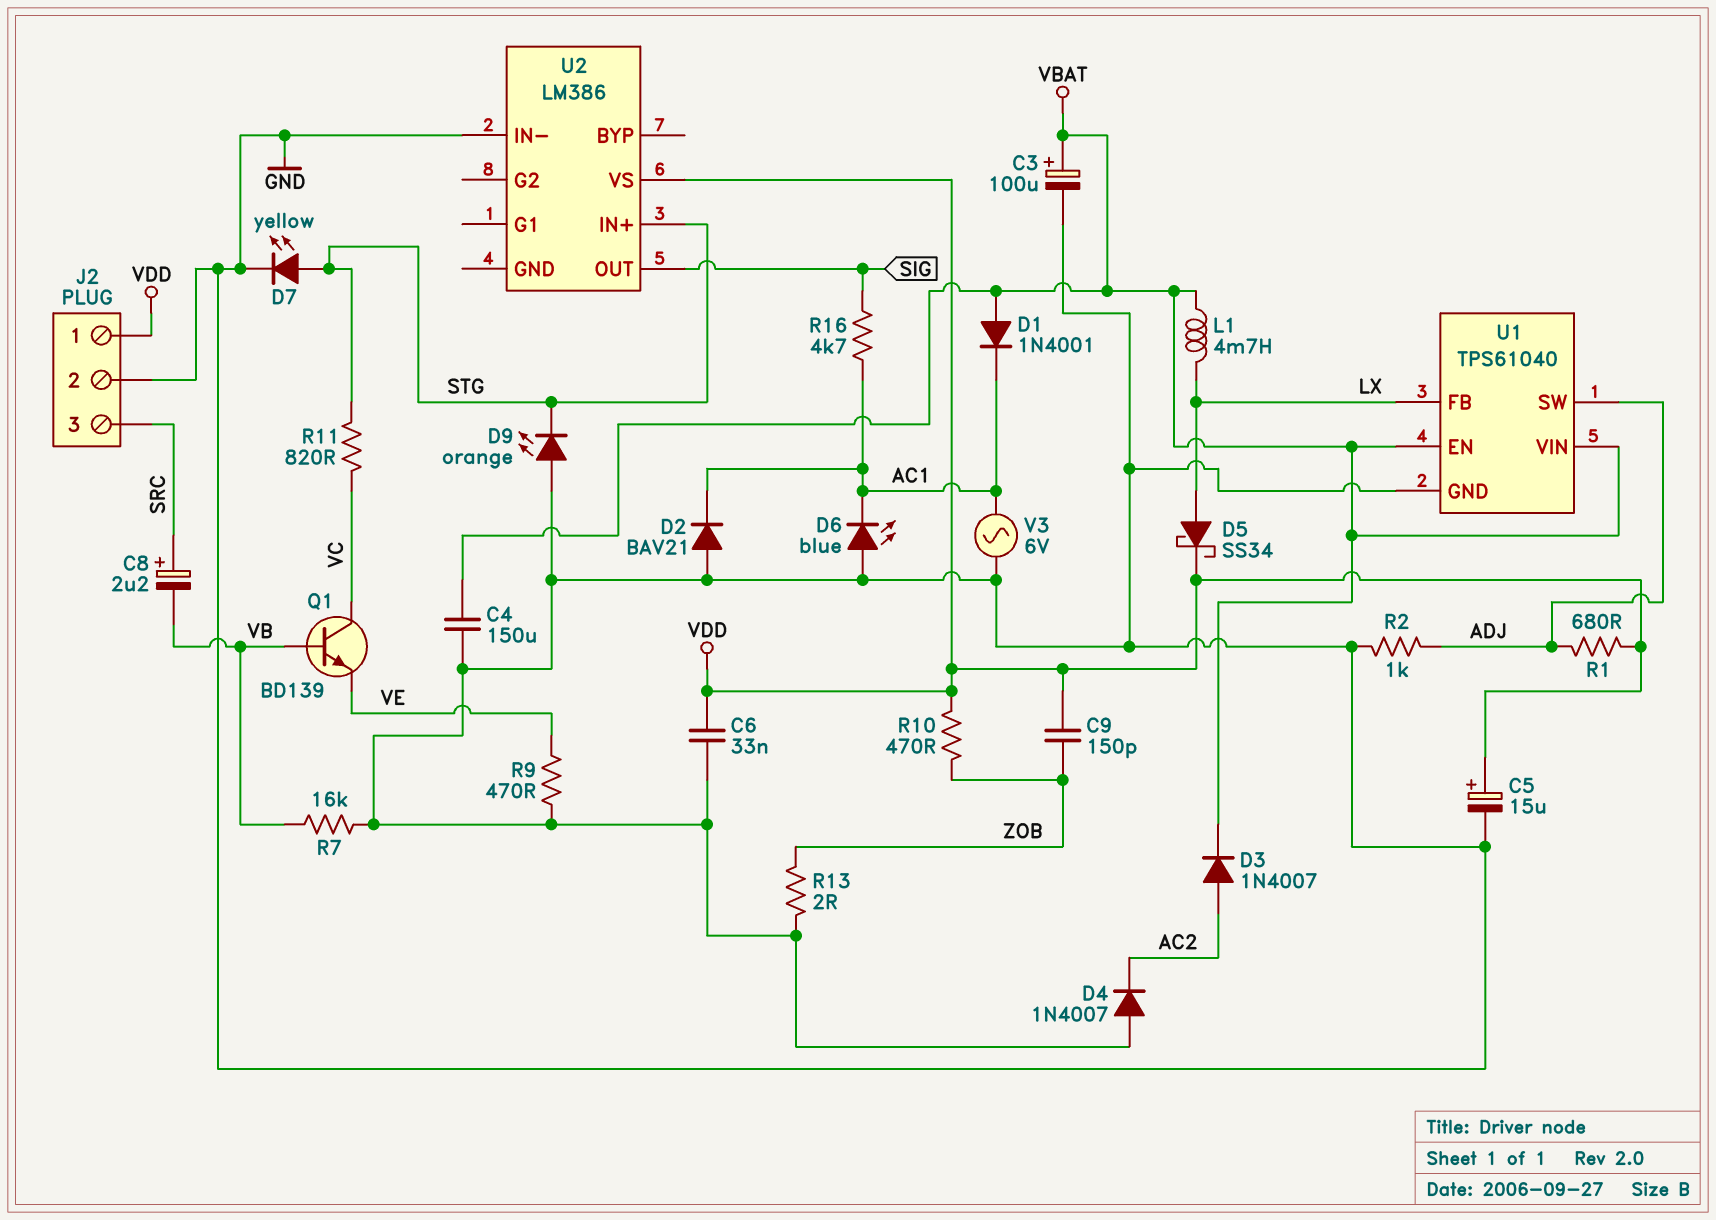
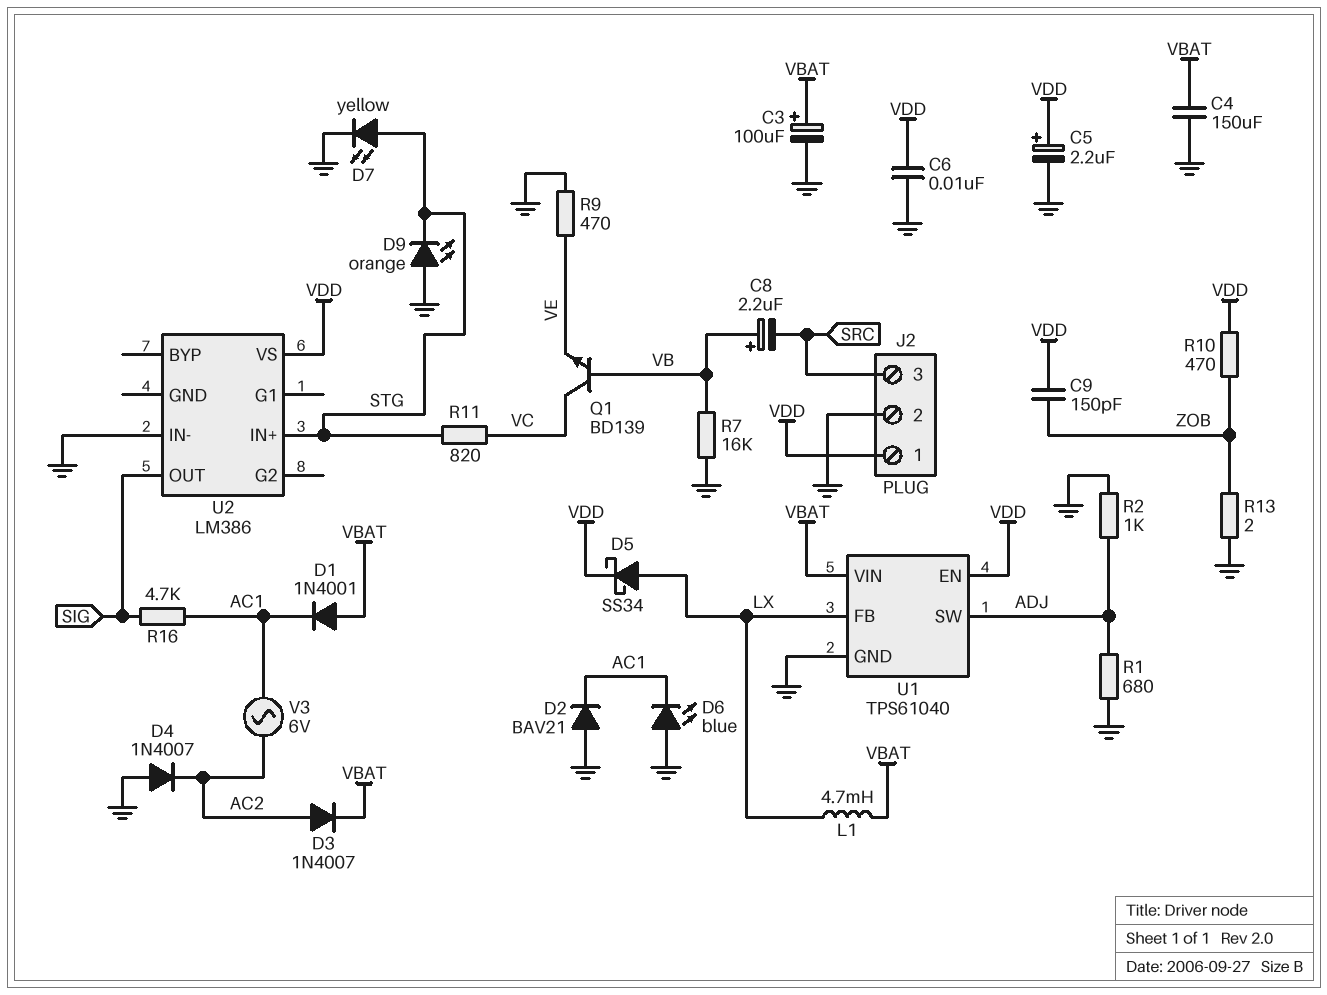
C5: 15uF (plus VDD, minus GND) -> 2.2uF (plus VDD, minus GND)
C6: 33nF (GND, VDD) -> 10nF (GND, VDD)
C8: 2.2uF (plus SRC, minus VB) -> 2.2uF (plus VB, minus SRC)
R1: 680 (ADJ, VDD) -> 680 (ADJ, GND)
U1 pin EN: VBAT -> VDD
V3: AC 6V (AC1, GND) -> AC 6V (AC1, AC2)

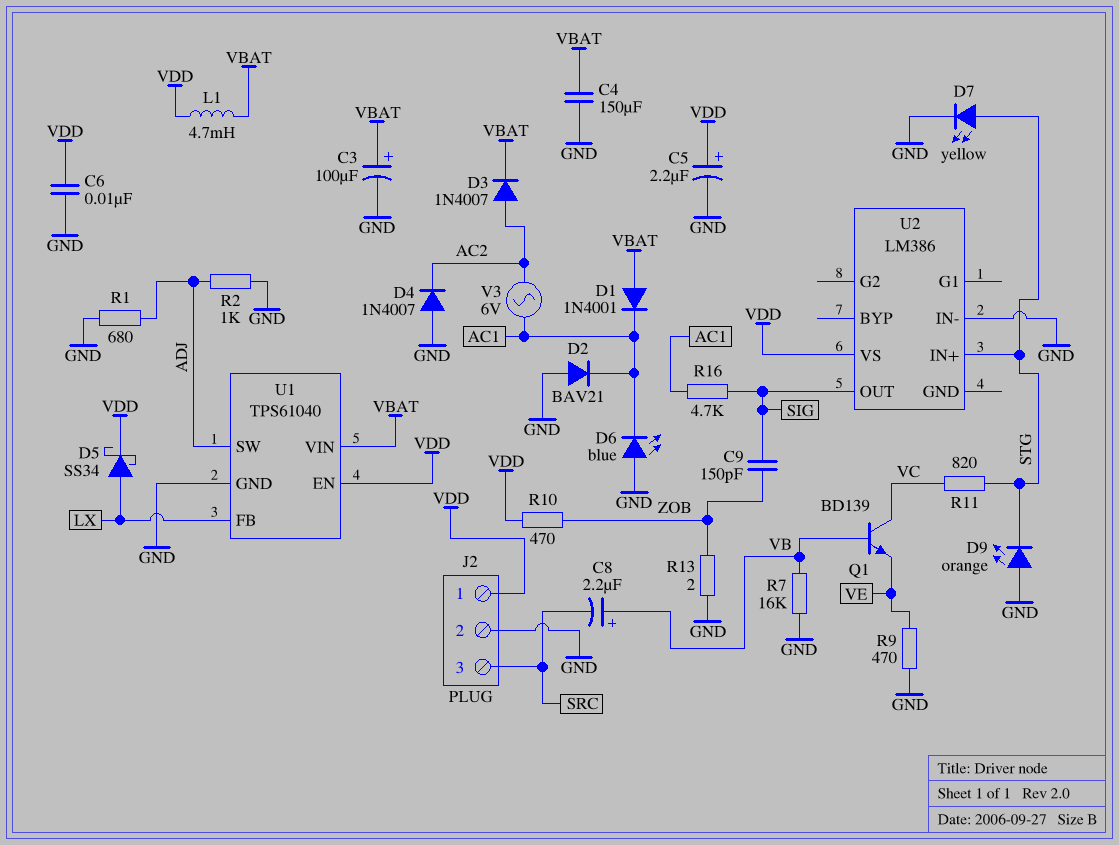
C9: 150pF (VDD, ZOB) -> 150pF (SIG, ZOB)
L1: 4.7mH (LX, VBAT) -> 4.7mH (VBAT, VDD)

